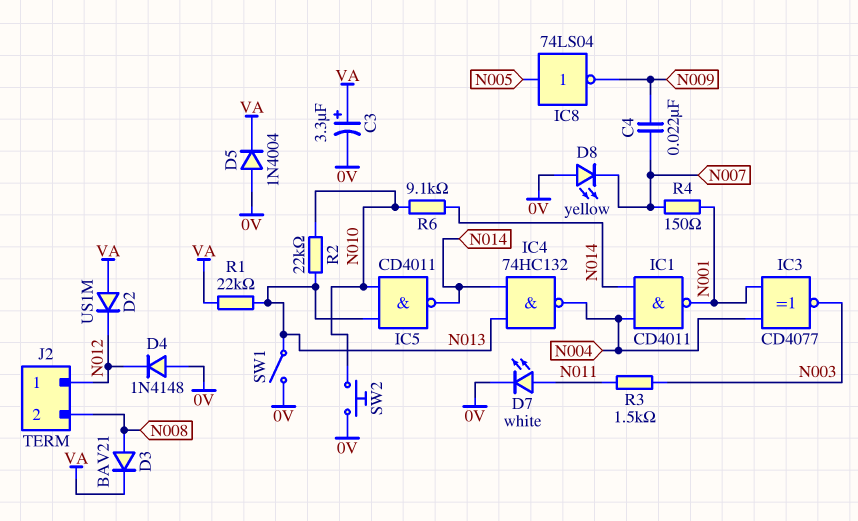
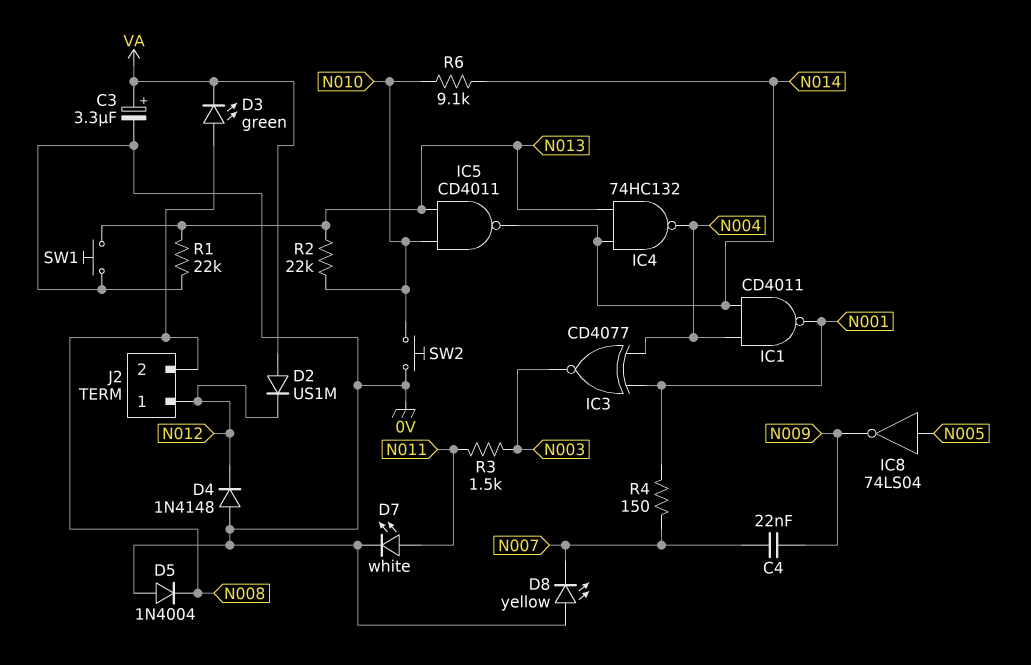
D3: diode BAV21 (A N008, K VA) -> LED green (A N008, K VA)
D5: diode 1N4004 (A 0V, K VA) -> diode 1N4004 (A 0V, K N008)
R1: 22k (N013, VA) -> 22k (0V, N013)
SW1: switch (0V, N013) -> button (0V, N013)

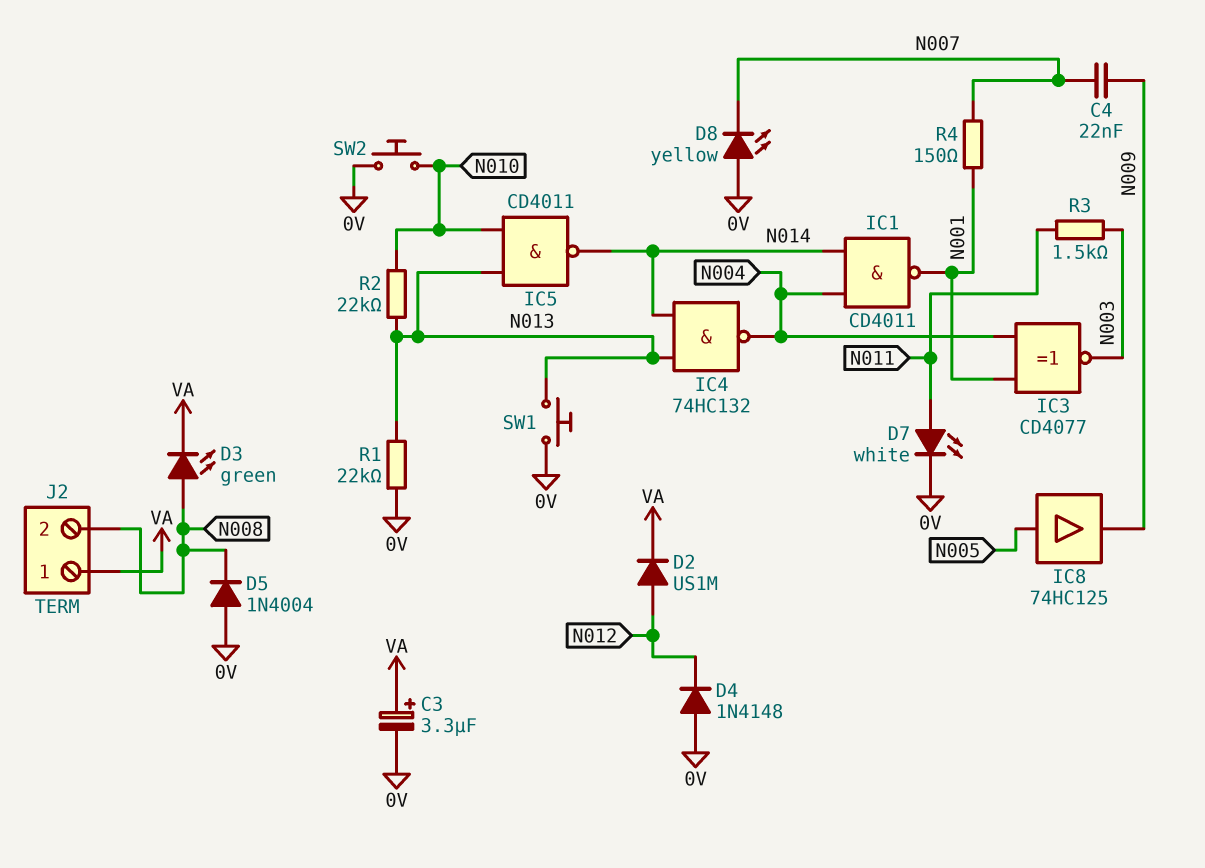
D2: diode US1M (A VA, K N012) -> diode US1M (A N012, K VA)
IC8: NOT 74LS04 (in N005, out N009) -> buffer 74HC125 (in N005, out N009)
J2 pin 1: N012 -> VA
R6: 9.1k (N010, N014) -> none

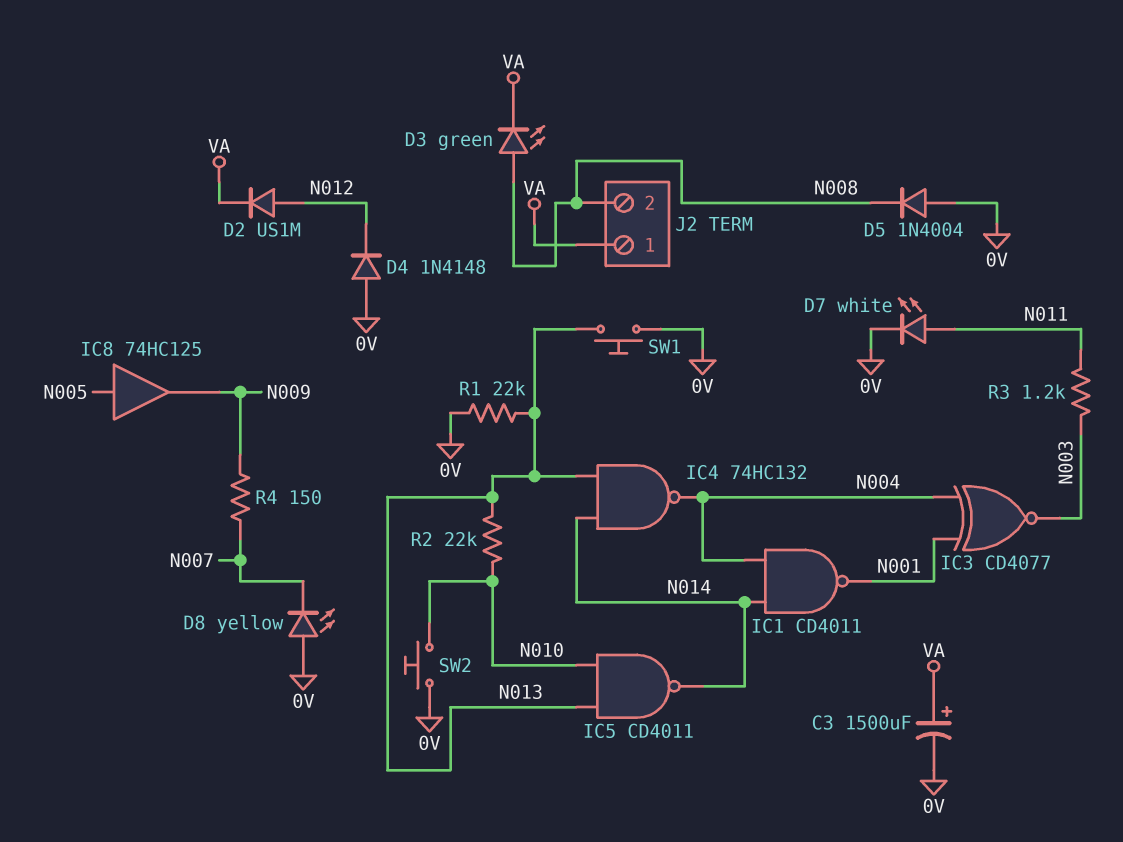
C3: 3.3uF (plus VA, minus 0V) -> 1500uF (plus VA, minus 0V)
C4: 22nF (N007, N009) -> none
R3: 1.5k (N003, N011) -> 1.2k (N003, N011)
R4: 150 (N001, N007) -> 150 (N007, N009)

